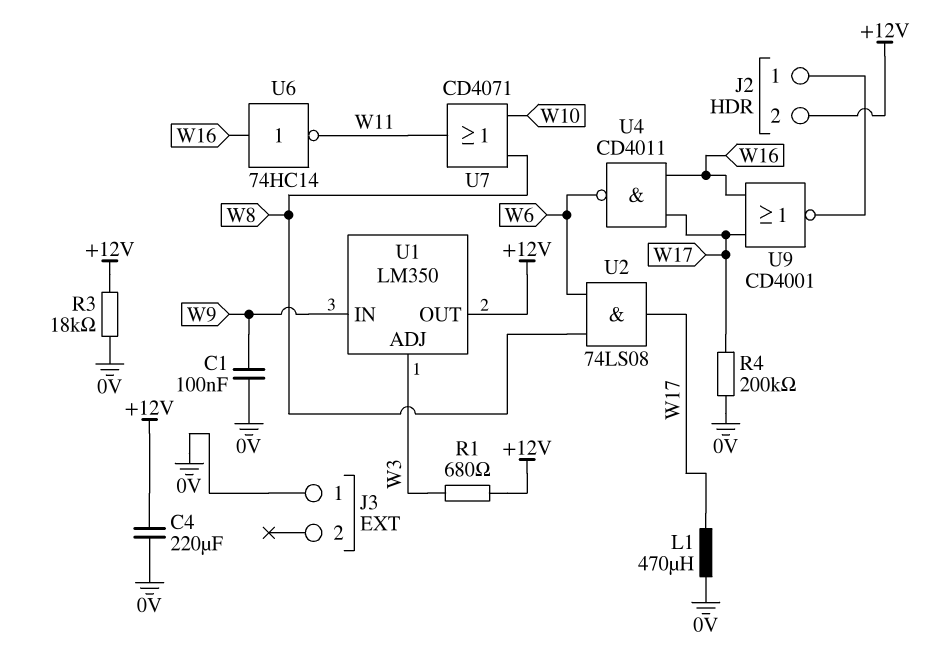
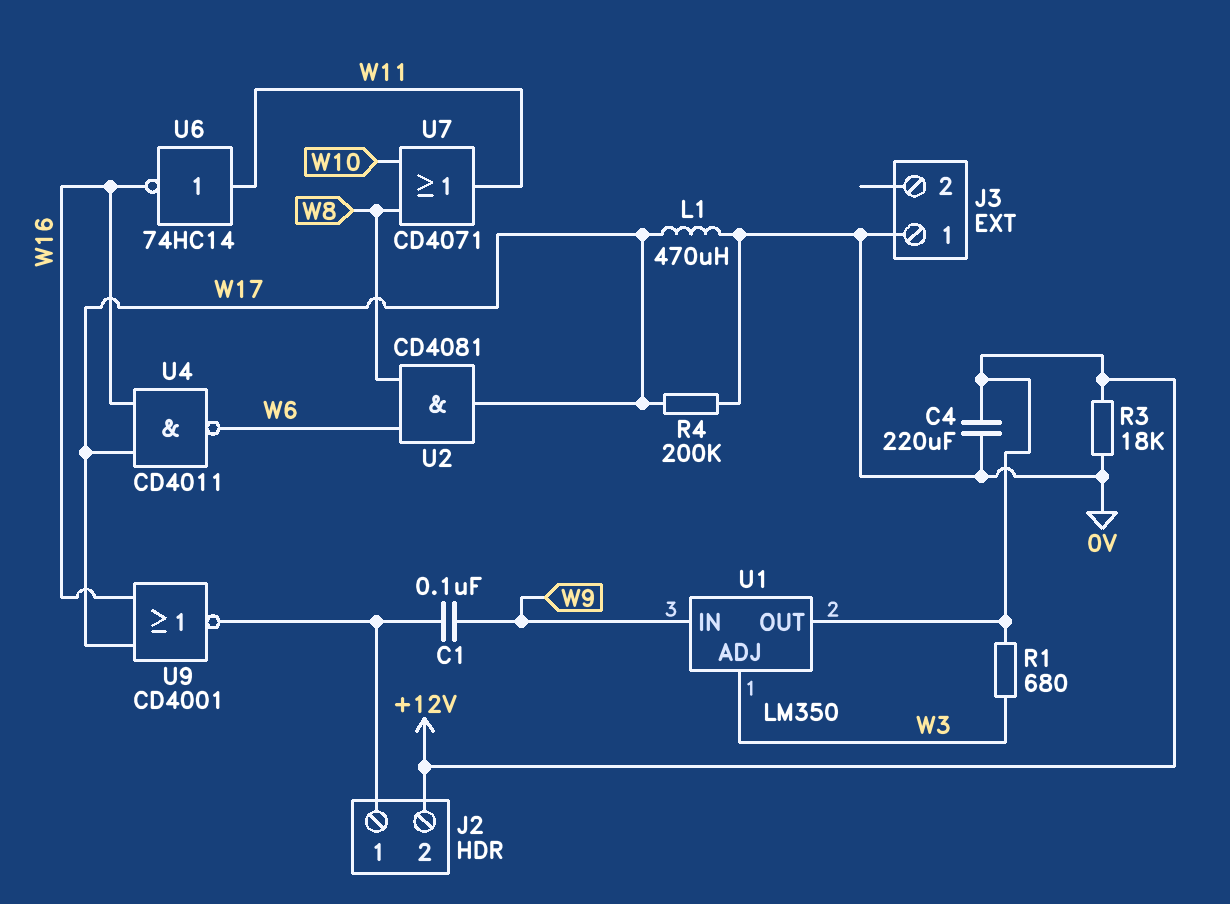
C1: 100nF (0V, W9) -> 100nF (J2/1, W9)
U2: AND 74LS08 (in W6, in W8, out W17) -> AND CD4081 (in W6, in W8, out W17)
U6: NOT 74HC14 (in W16, out W11) -> NOT 74HC14 (in W11, out W16)

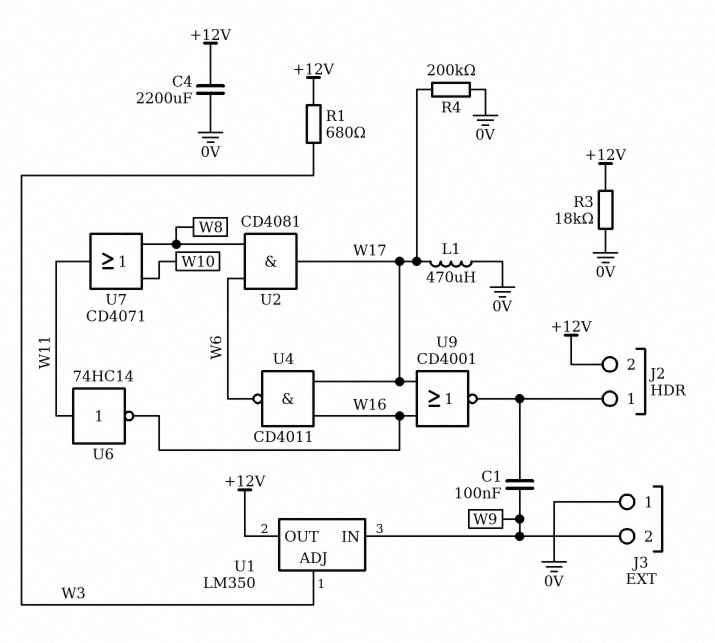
C4: 220uF (+12V, 0V) -> 2200uF (+12V, 0V)
J3 pin 2: none -> W9

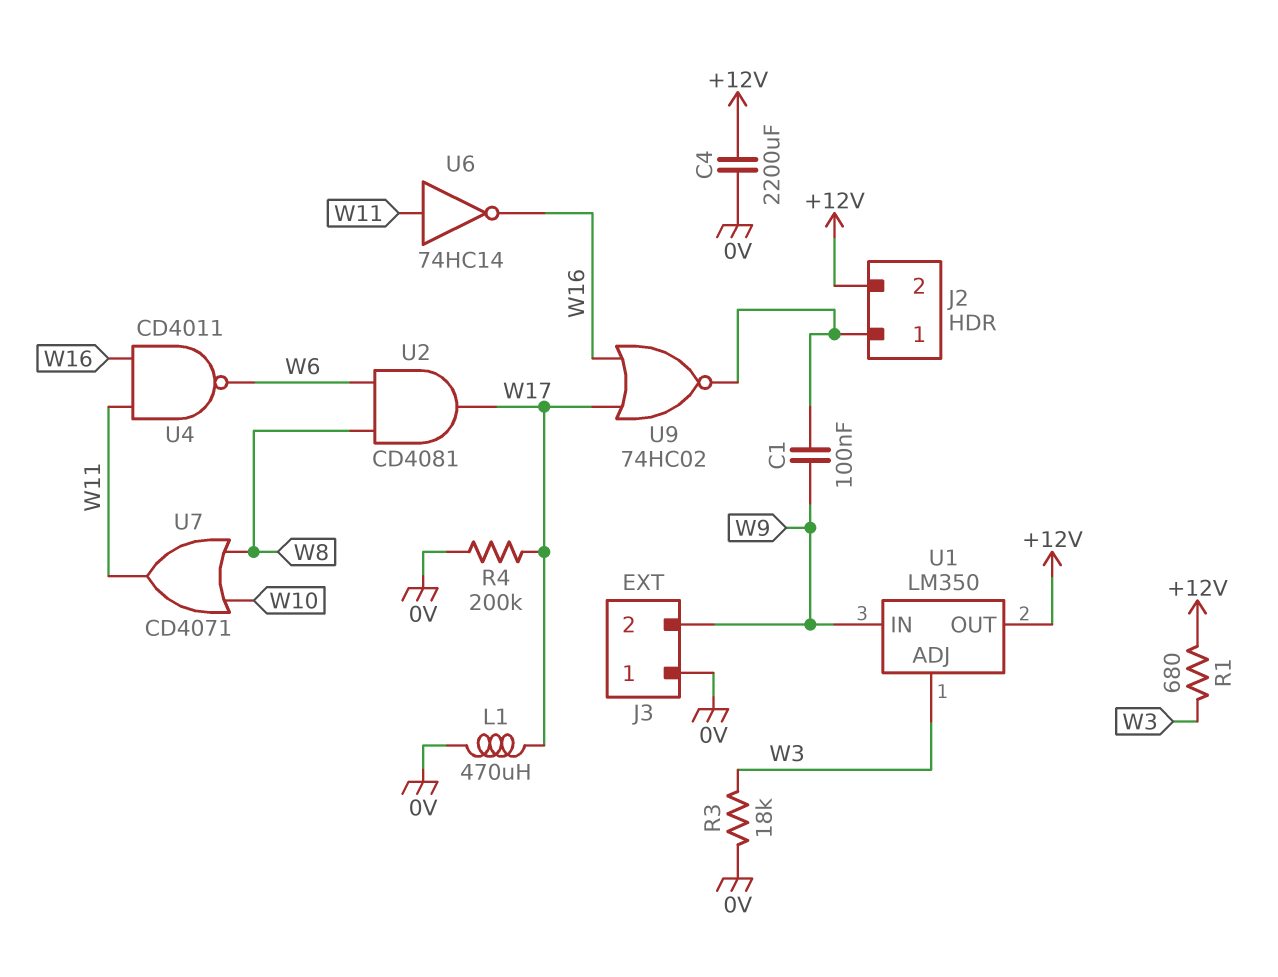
R3: 18k (+12V, 0V) -> 18k (0V, W3)
U4: NAND CD4011 (in W16, in W17, out W6) -> NAND CD4011 (in W11, in W16, out W6)
U9: NOR CD4001 (in W16, in W17, out J2/1) -> NOR 74HC02 (in W16, in W17, out J2/1)

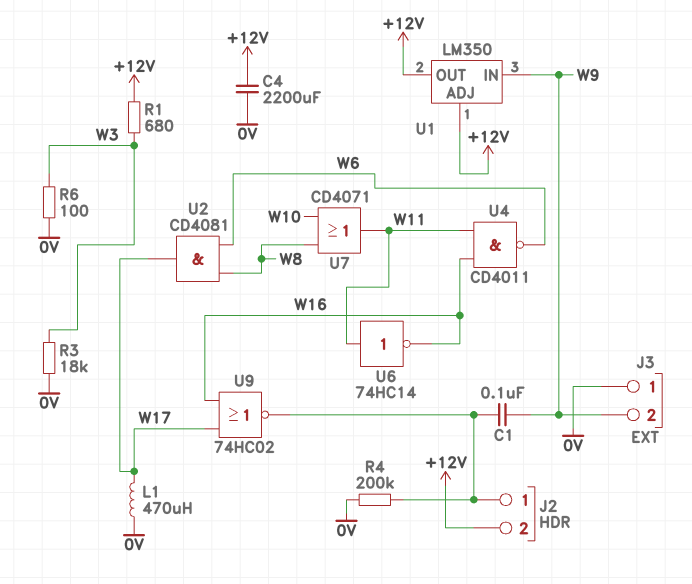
R4: 200k (0V, W17) -> 200k (0V, J2/1)
R6: none -> 100 (0V, W3)
U1 pin ADJ: W3 -> +12V

